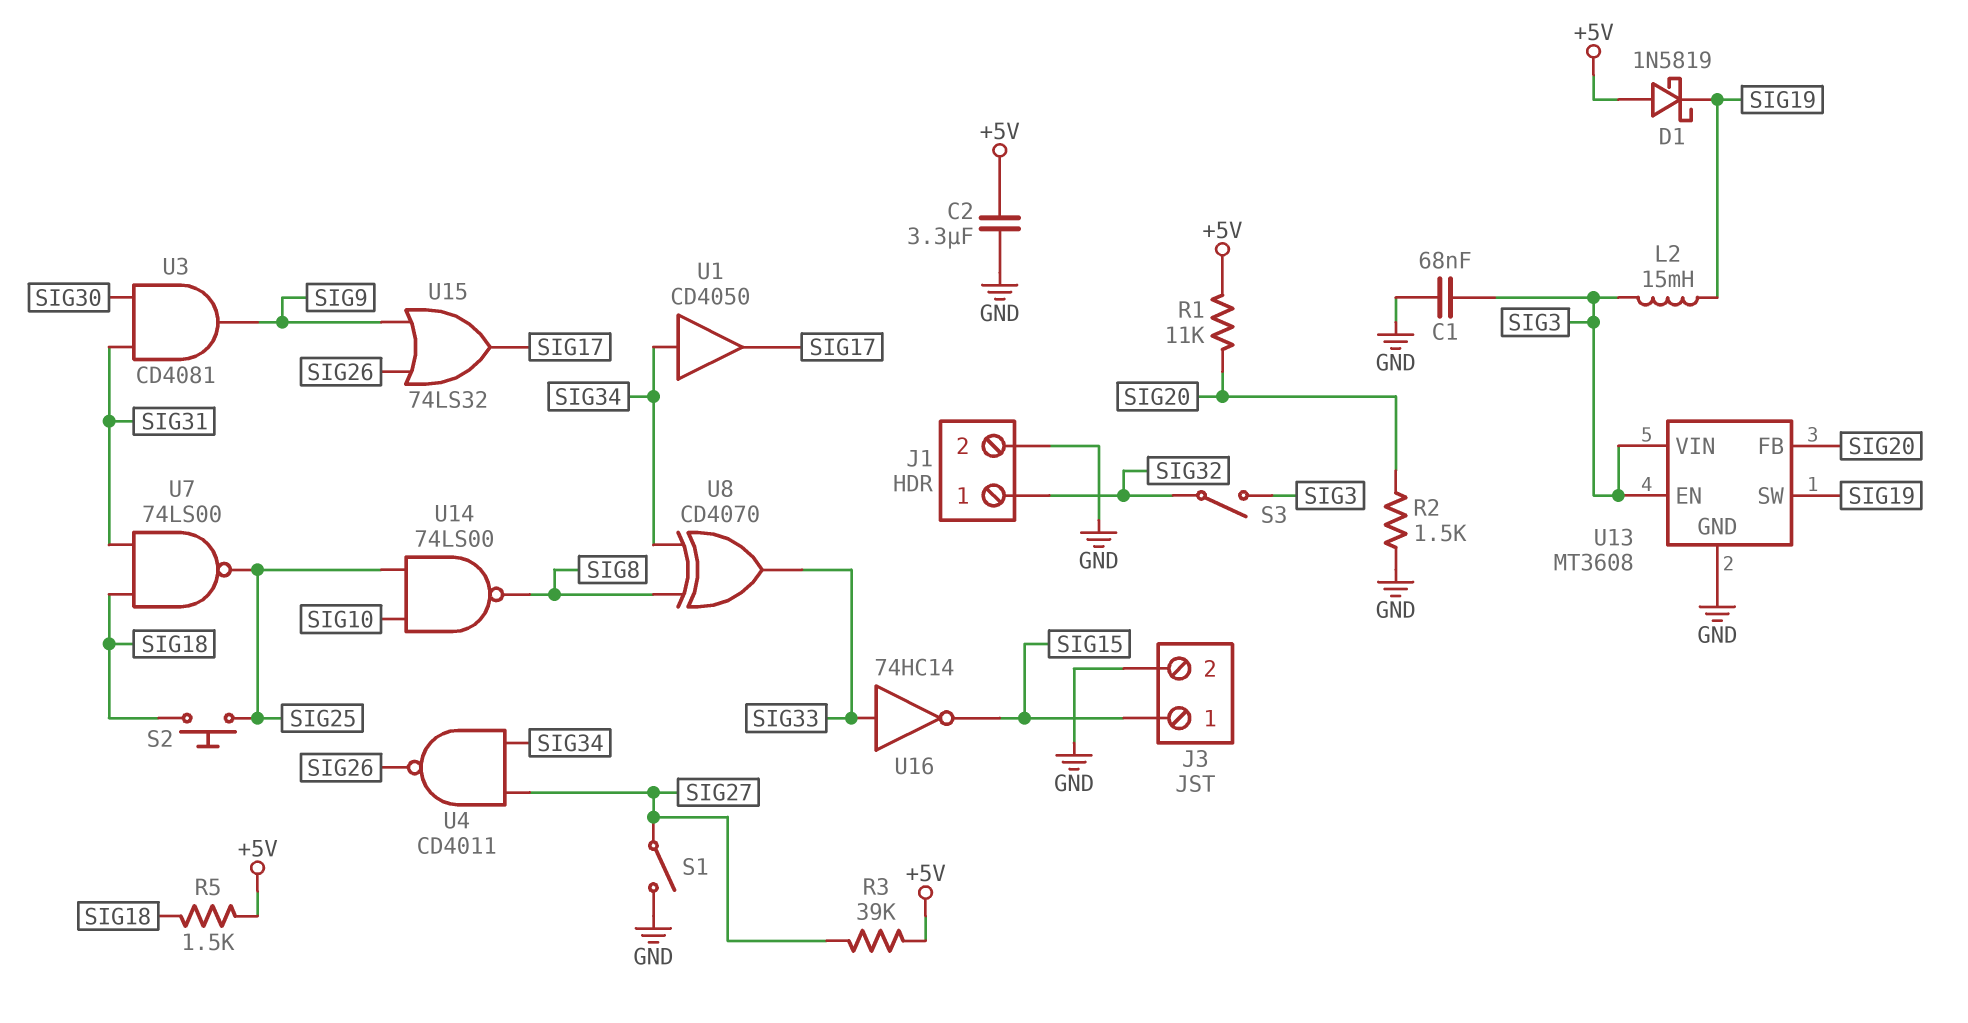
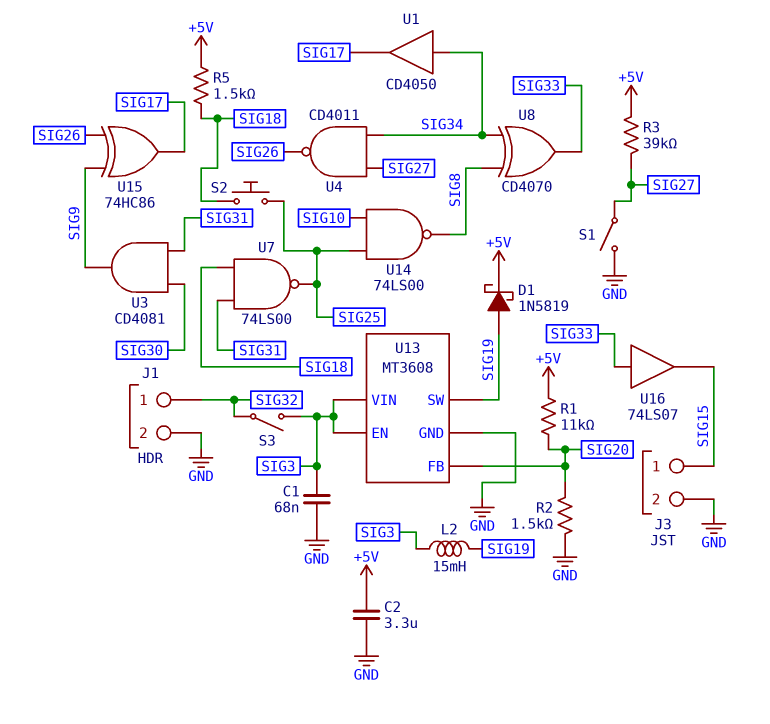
D1: schottky 1N5819 (A +5V, K SIG19) -> schottky 1N5819 (A SIG19, K +5V)
U15: OR 74LS32 (in SIG9, in SIG26, out SIG17) -> XOR 74HC86 (in SIG9, in SIG26, out SIG17)
U16: NOT 74HC14 (in SIG33, out SIG15) -> buffer 74LS07 (in SIG33, out SIG15)

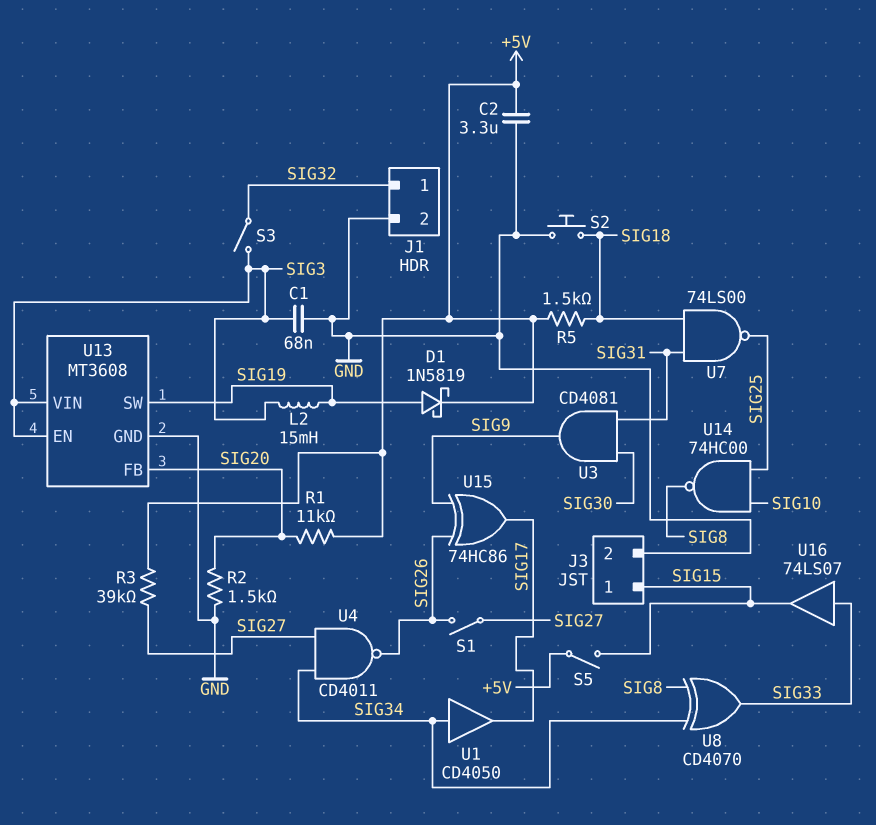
S1: switch (GND, SIG27) -> switch (SIG26, SIG27)
S2: button (SIG18, SIG25) -> button (GND, SIG18)
S5: none -> switch (+5V, SIG15)
U14: NAND 74LS00 (in SIG10, in SIG25, out SIG8) -> NAND 74HC00 (in SIG10, in SIG25, out SIG8)

